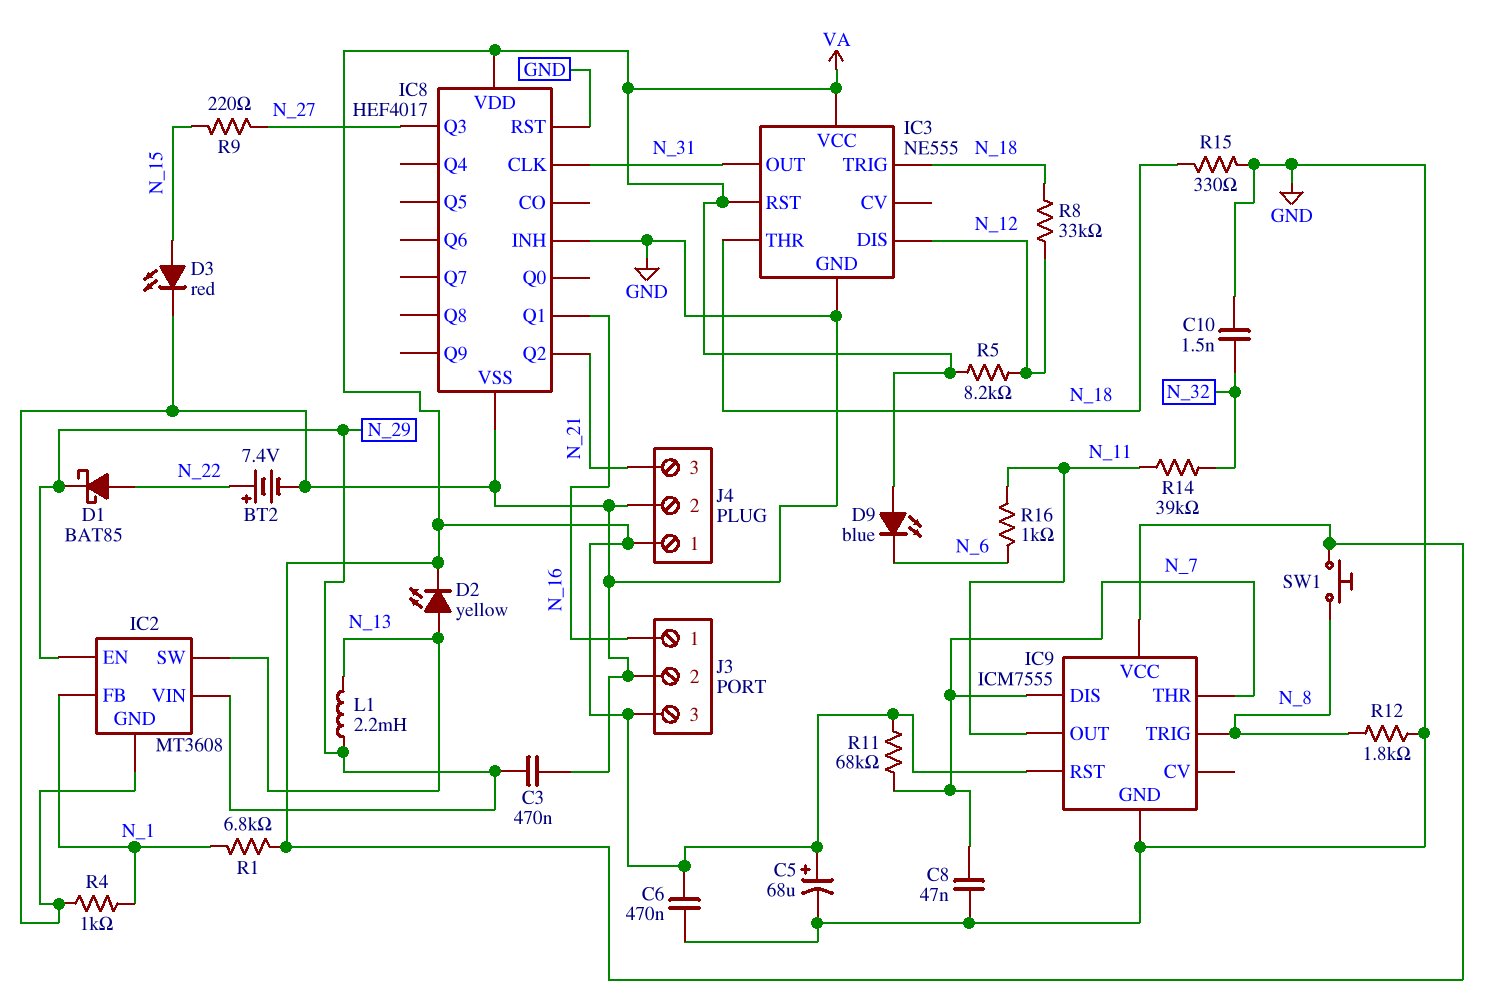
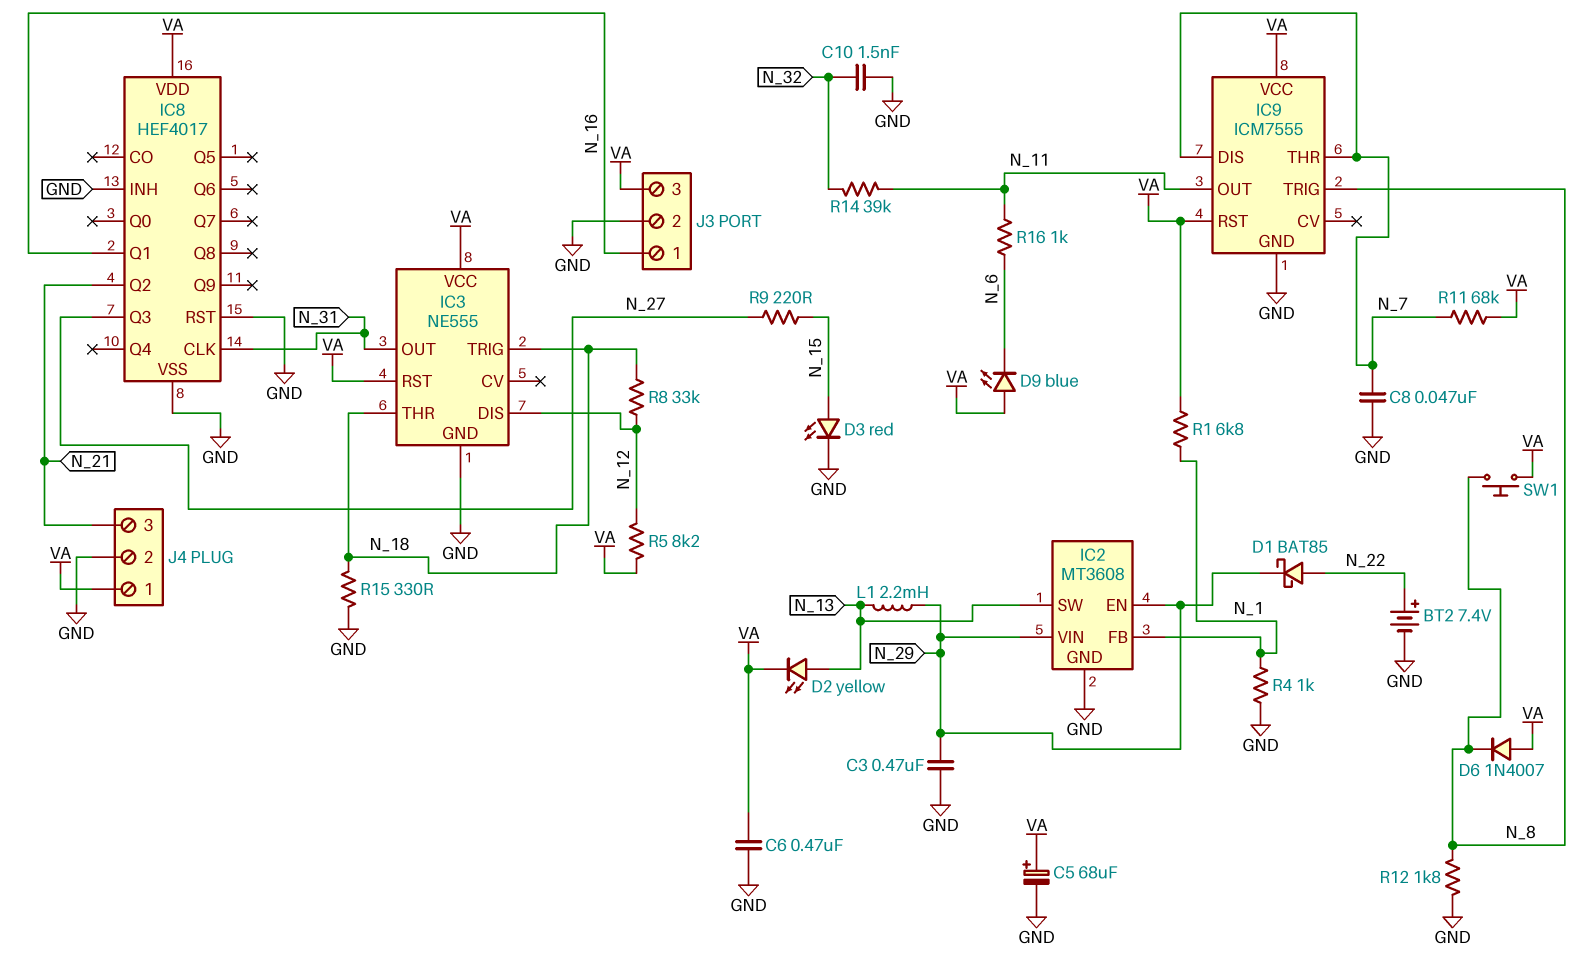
D6: none -> diode 1N4007 (A VA, K N_8)

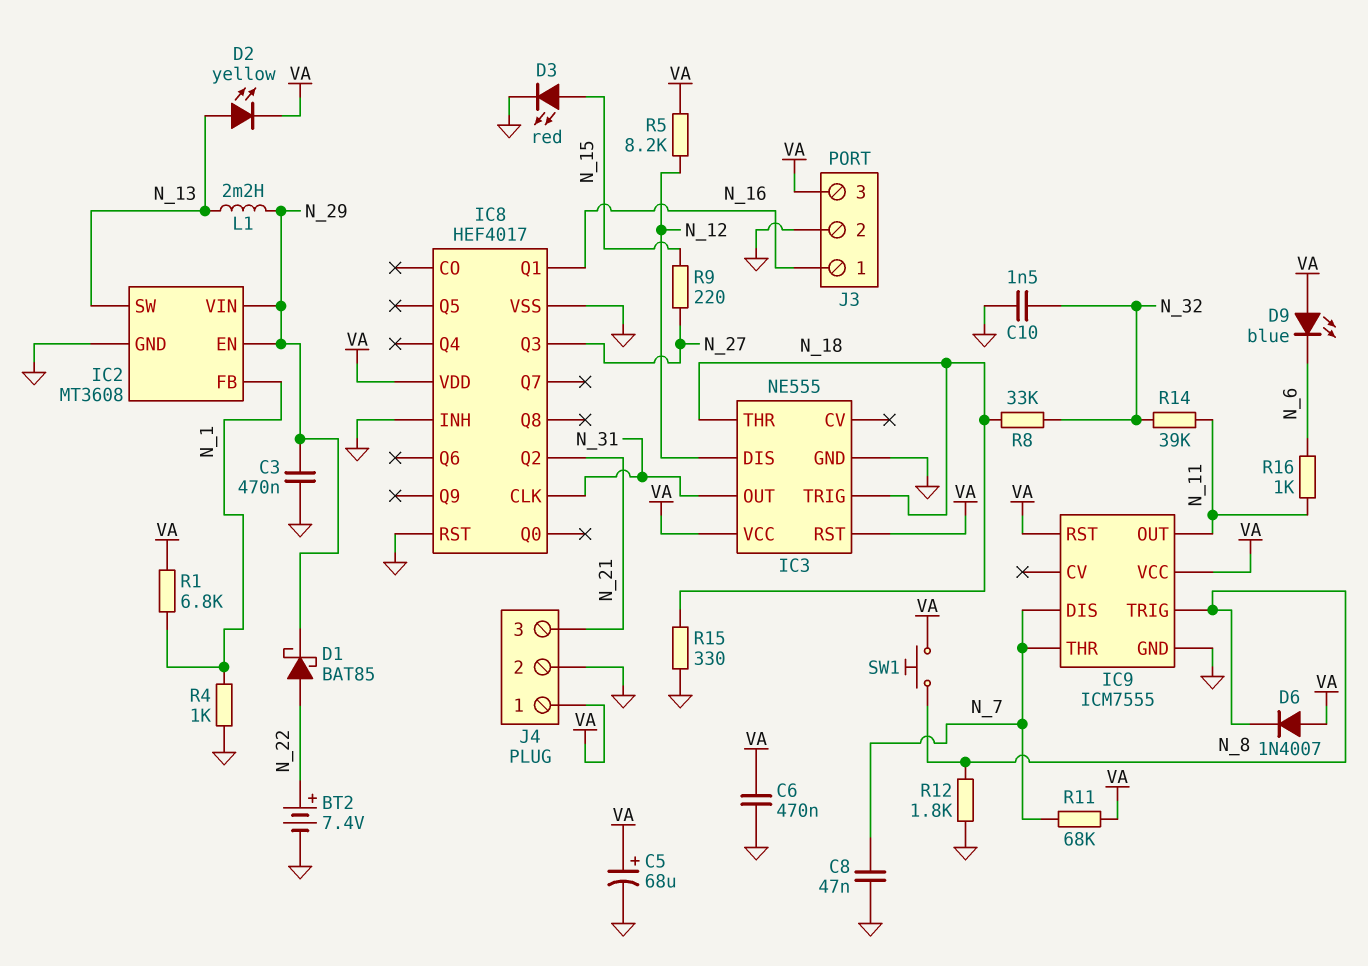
R8: 33k (N_12, N_18) -> 33k (N_18, N_32)

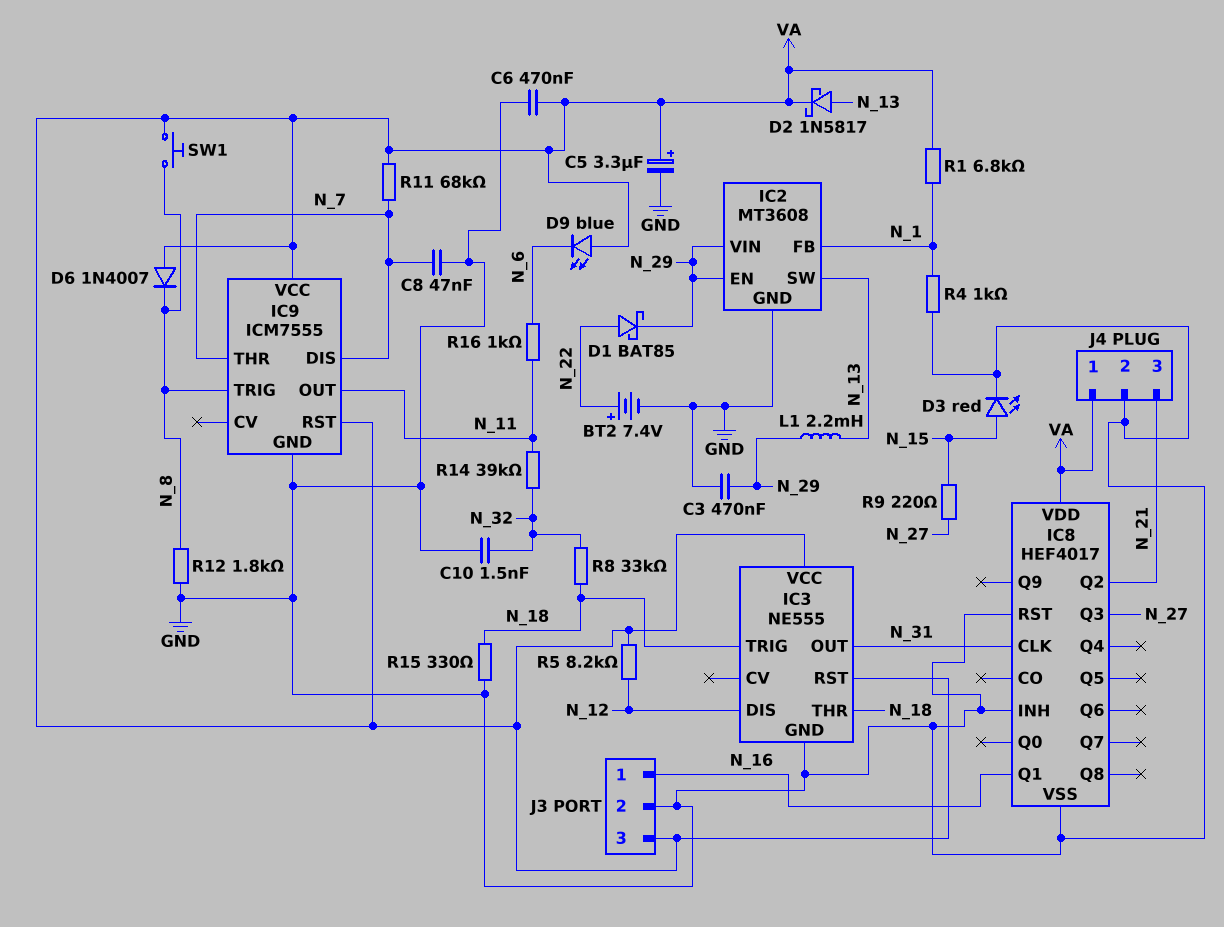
C5: 68uF (plus VA, minus GND) -> 3.3uF (plus VA, minus GND)
D2: LED yellow (A N_13, K VA) -> schottky 1N5817 (A N_13, K VA)

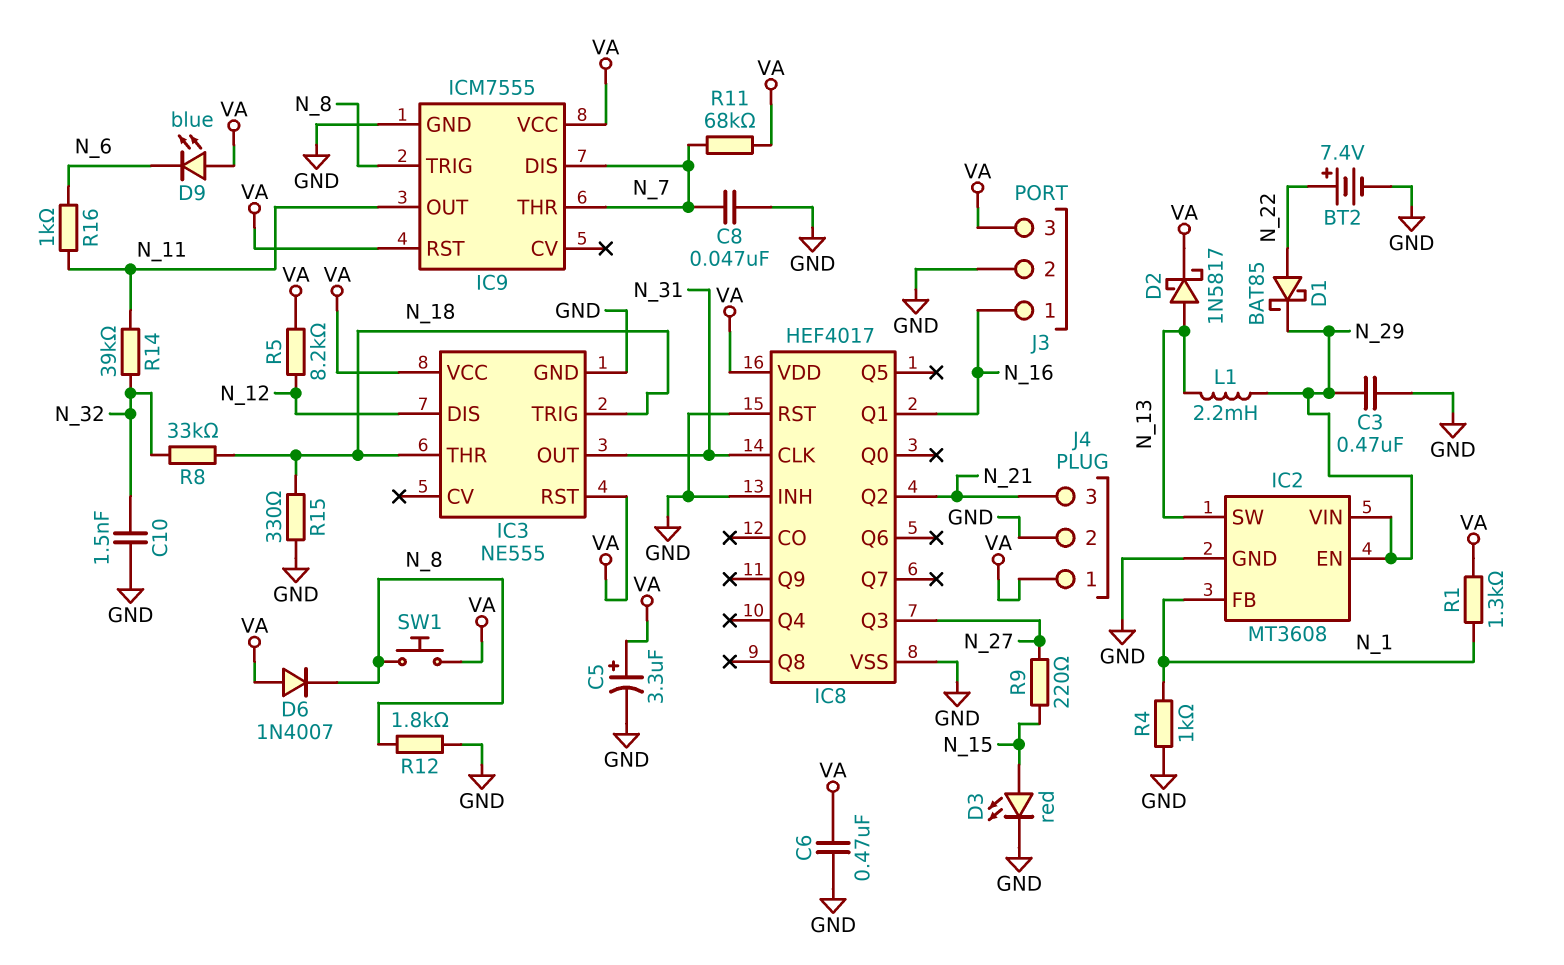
R1: 6.8k (N_1, VA) -> 1.3k (N_1, VA)

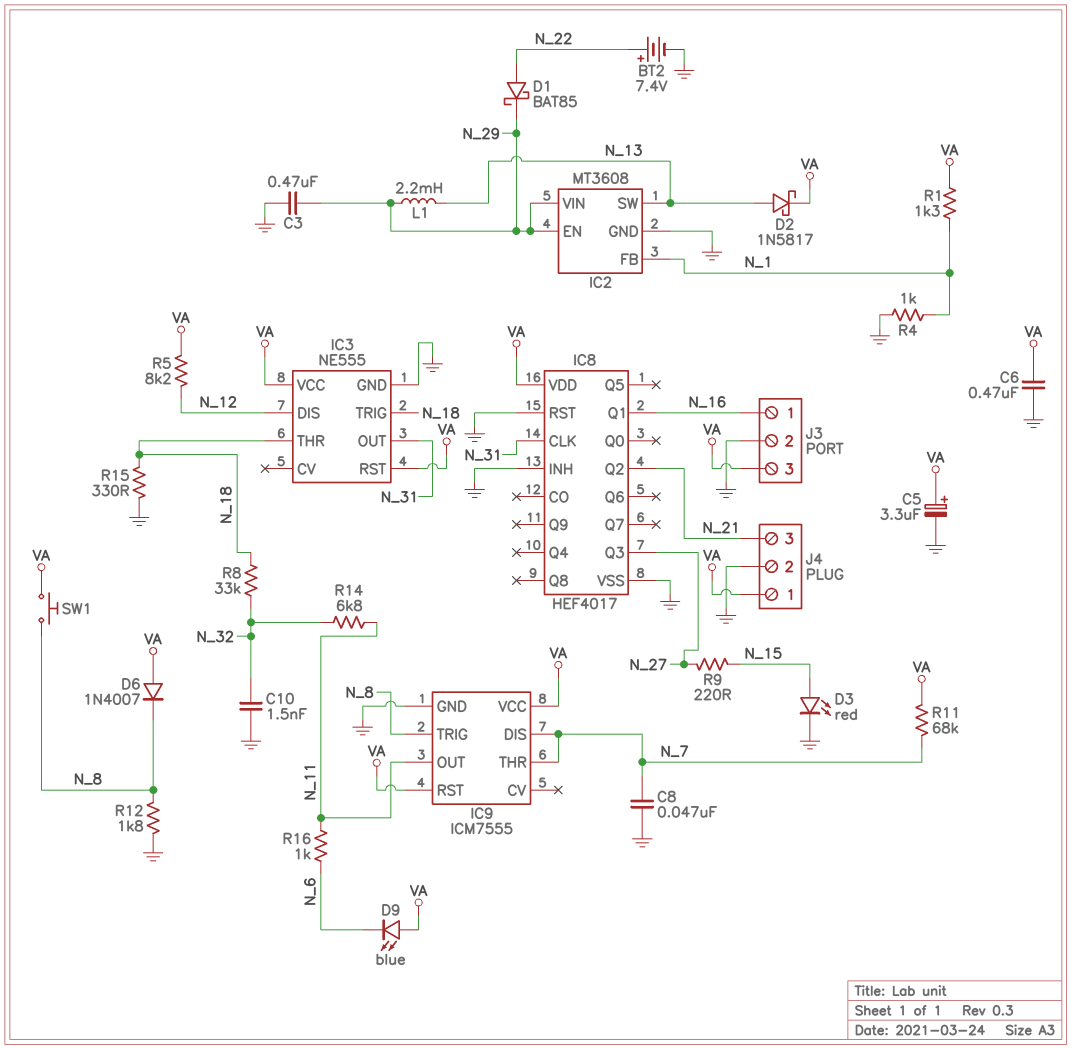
R14: 39k (N_11, N_32) -> 6.8k (N_11, N_32)

